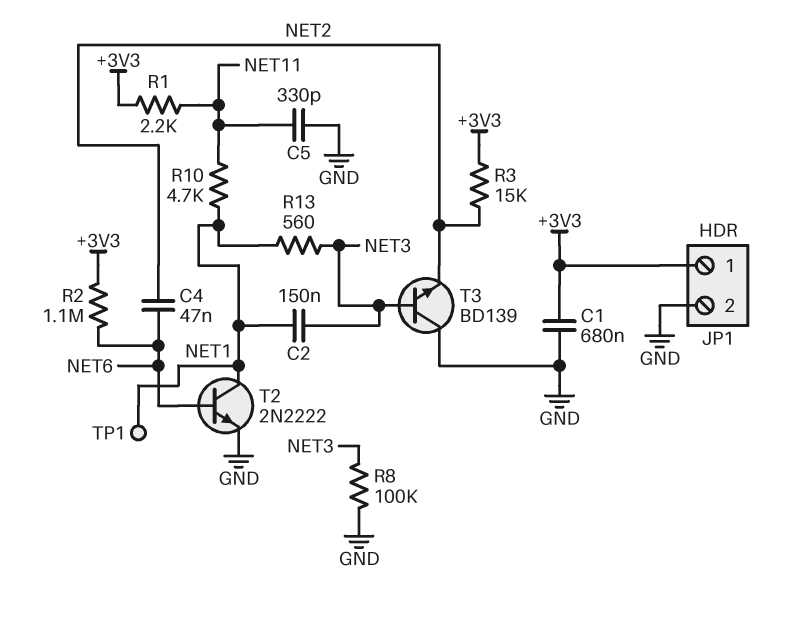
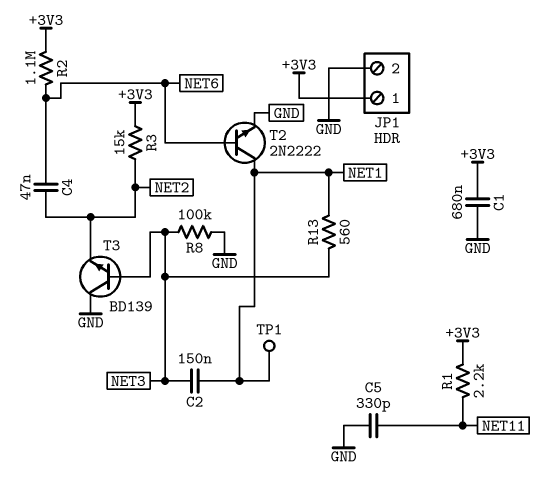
R10: 4.7k (NET1, NET11) -> none

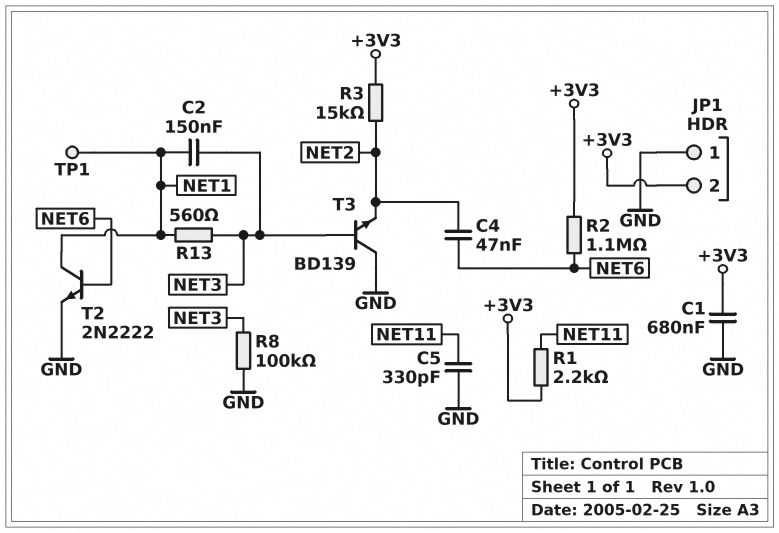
JP1 pin 1: +3V3 -> GND
JP1 pin 2: GND -> +3V3

